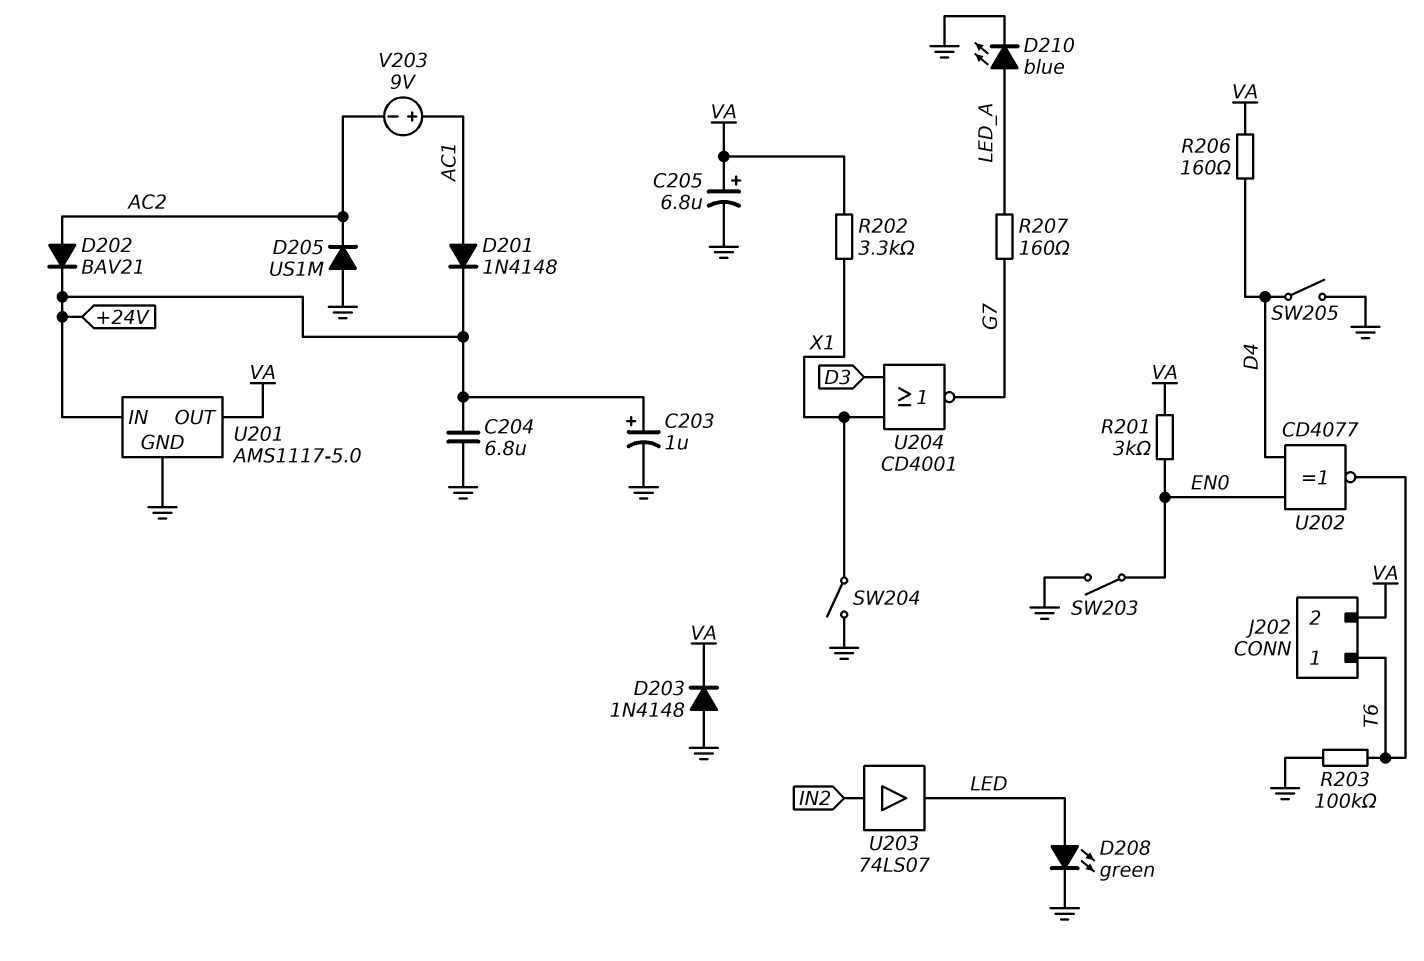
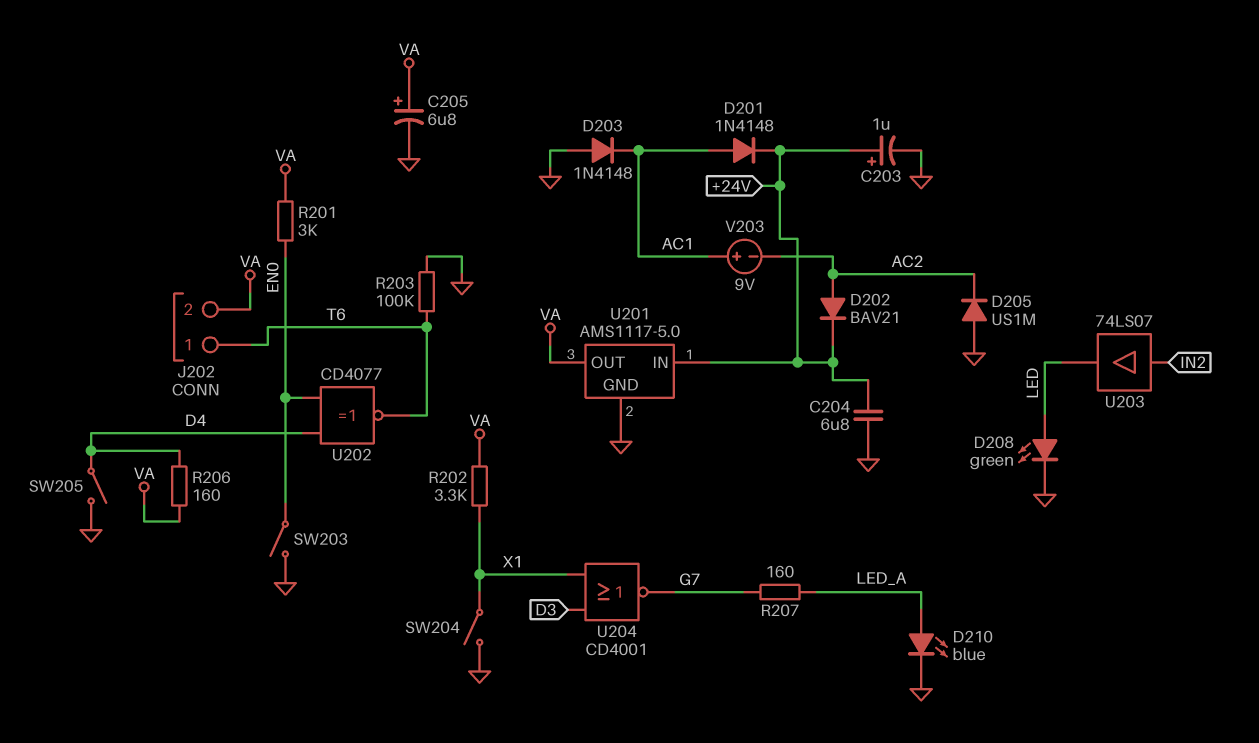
D203: diode 1N4148 (A GND, K VA) -> diode 1N4148 (A GND, K AC1)

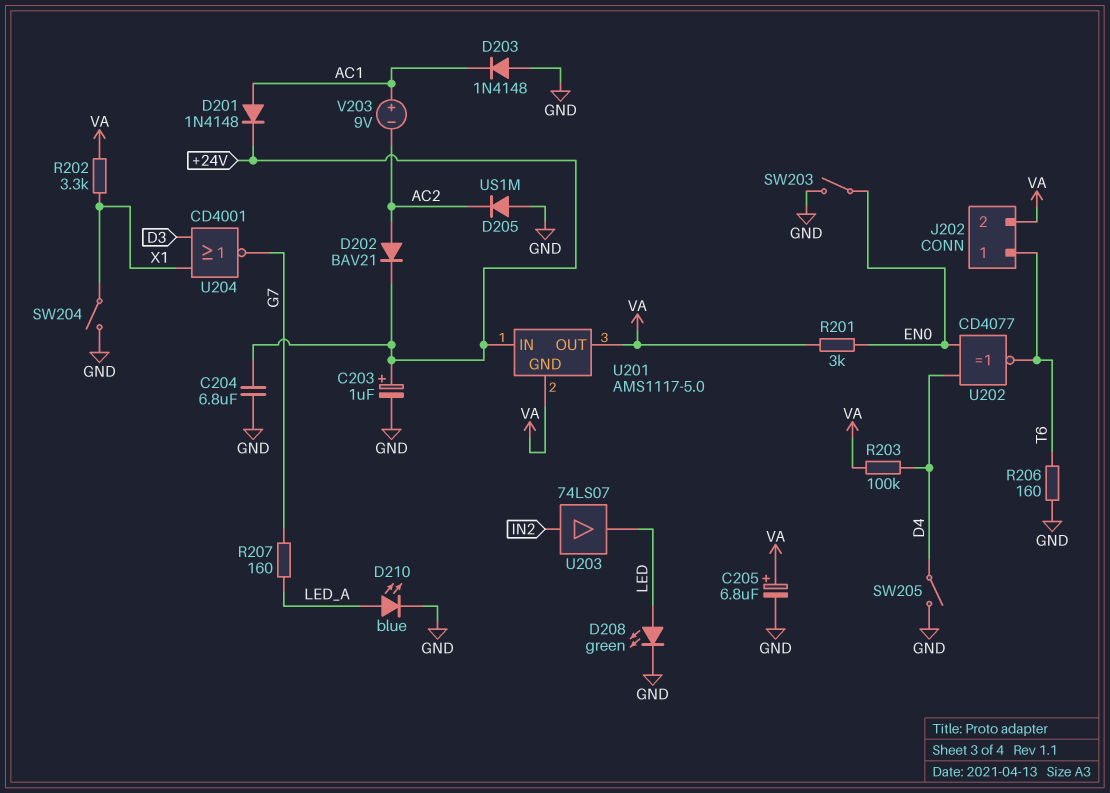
R203: 100k (GND, T6) -> 100k (D4, VA)
R206: 160 (D4, VA) -> 160 (GND, T6)
U201 pin GND: GND -> VA

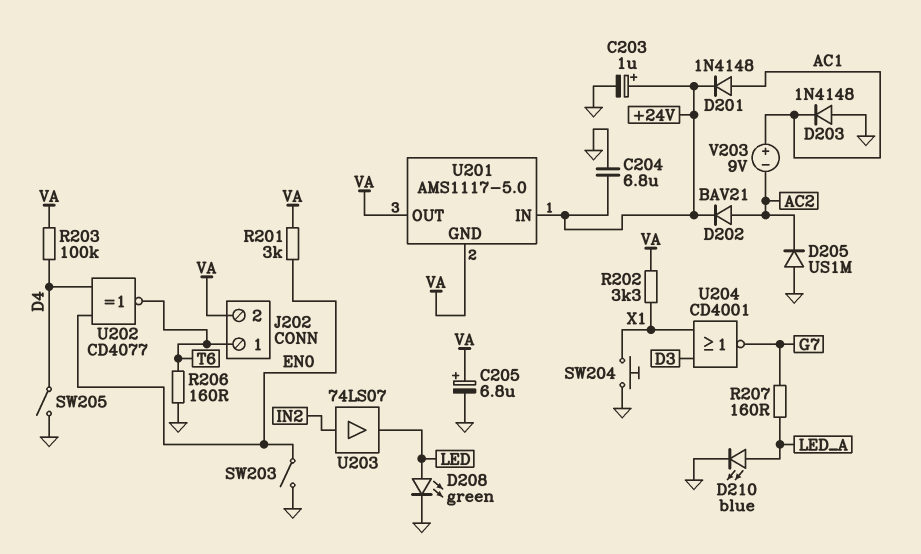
SW204: switch (GND, X1) -> button (GND, X1)

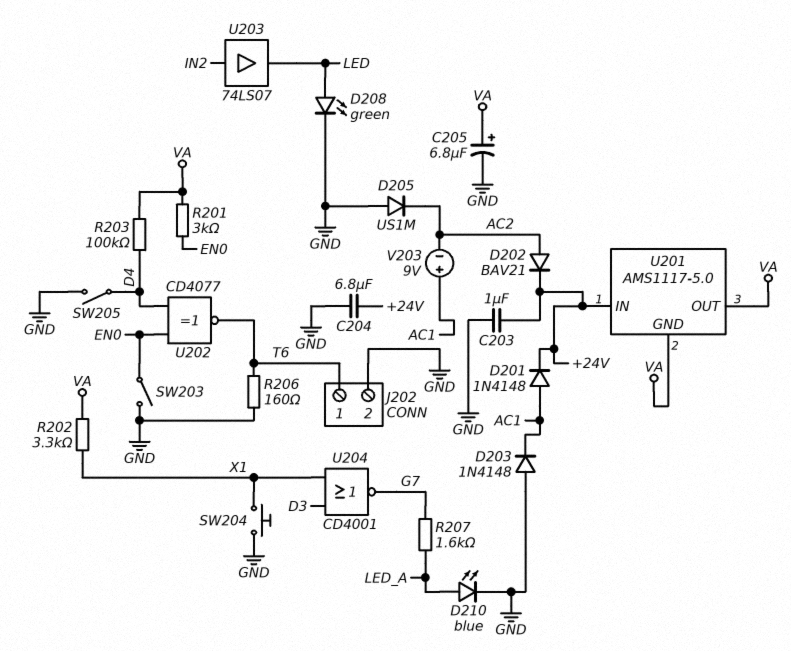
C203: 1uF (plus +24V, minus GND) -> 1uF (+24V, GND)
J202 pin 2: VA -> GND
R207: 160 (G7, LED_A) -> 1.6k (G7, LED_A)

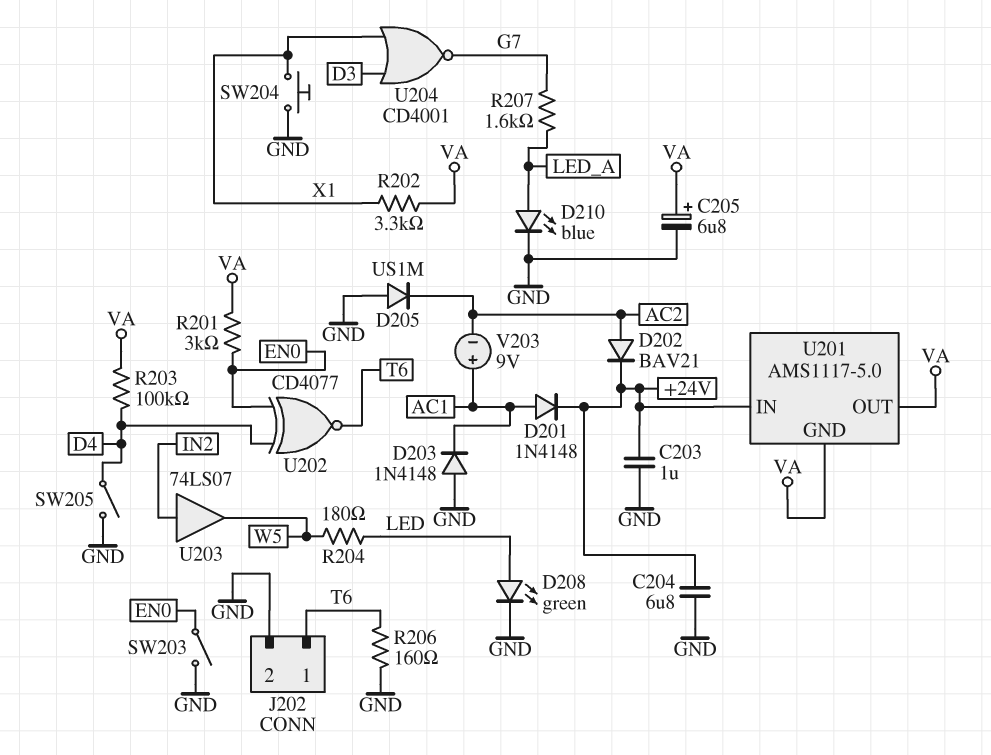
R204: none -> 180 (LED, W5)
U203: buffer 74LS07 (in IN2, out LED) -> buffer 74LS07 (in IN2, out W5)

